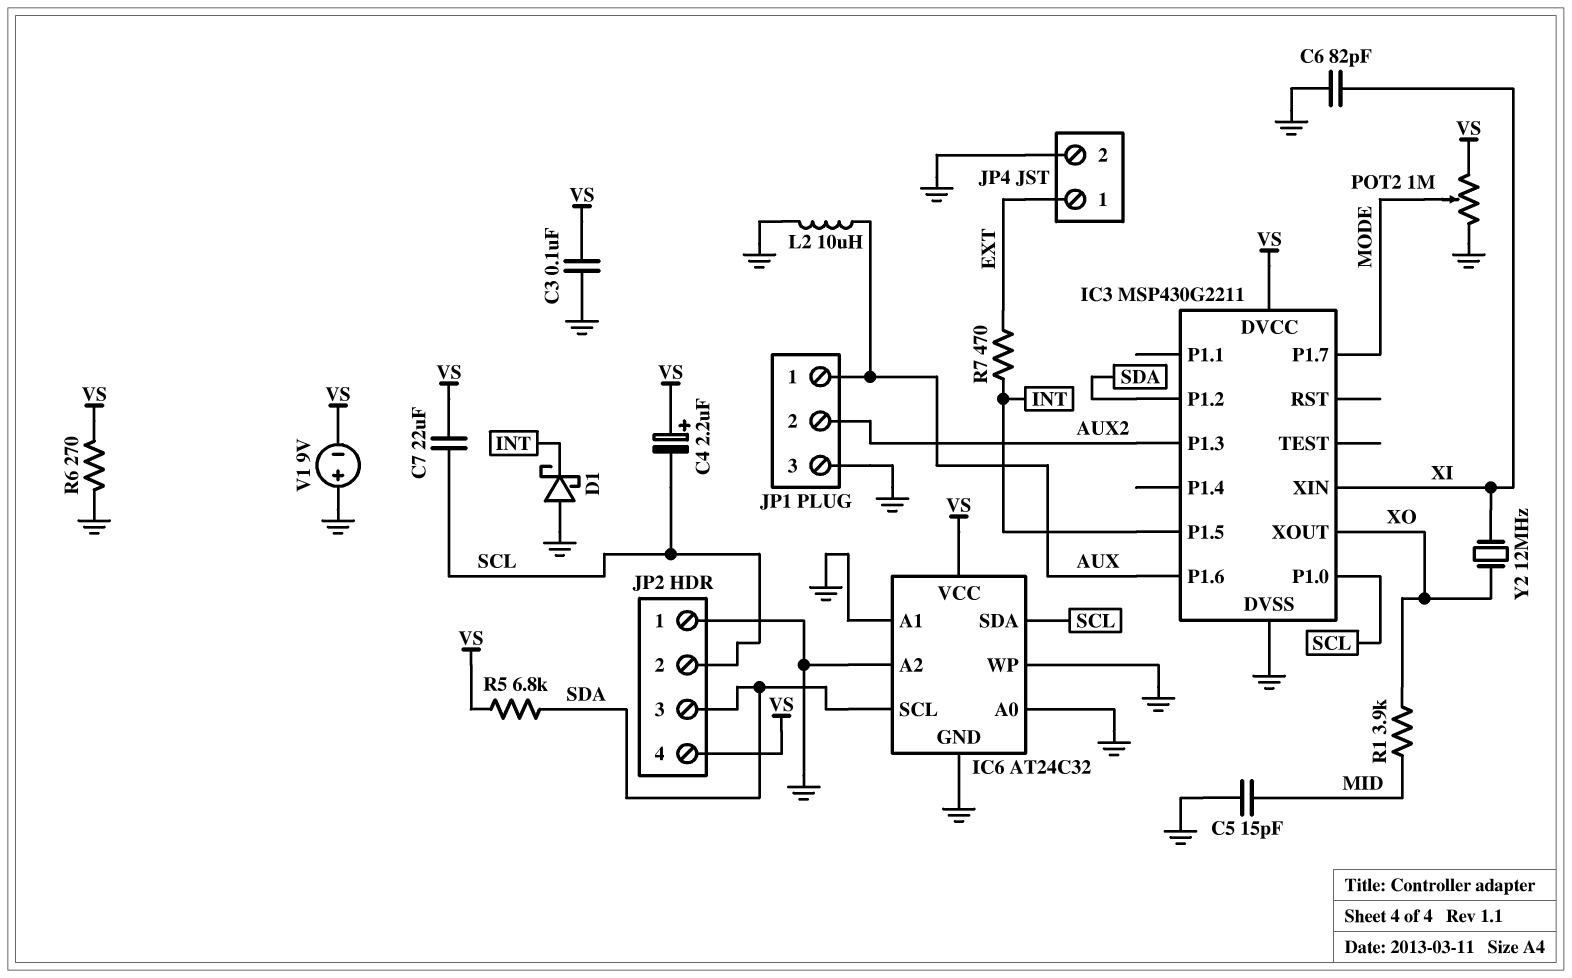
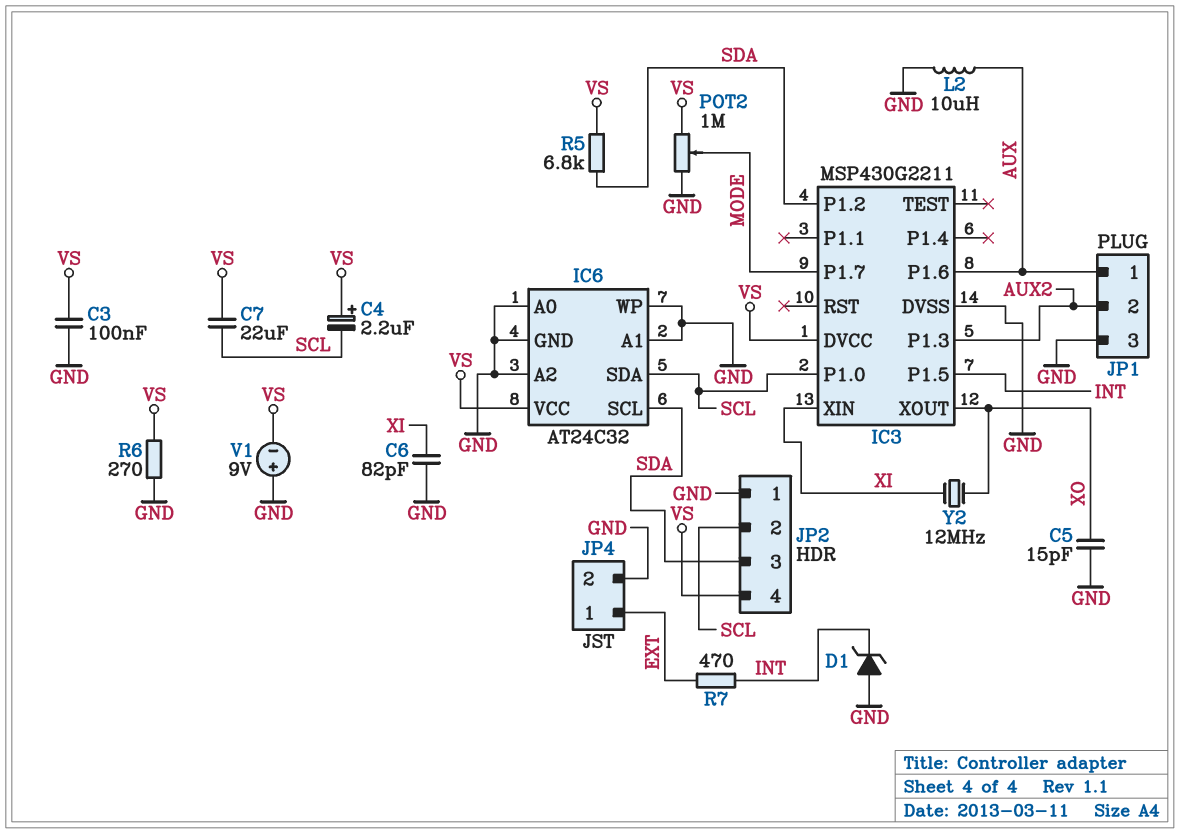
C5: 15pF (GND, MID) -> 15pF (GND, XO)
D1: schottky (A GND, K INT) -> zener (A GND, K INT)
R1: 3.9k (MID, XO) -> none

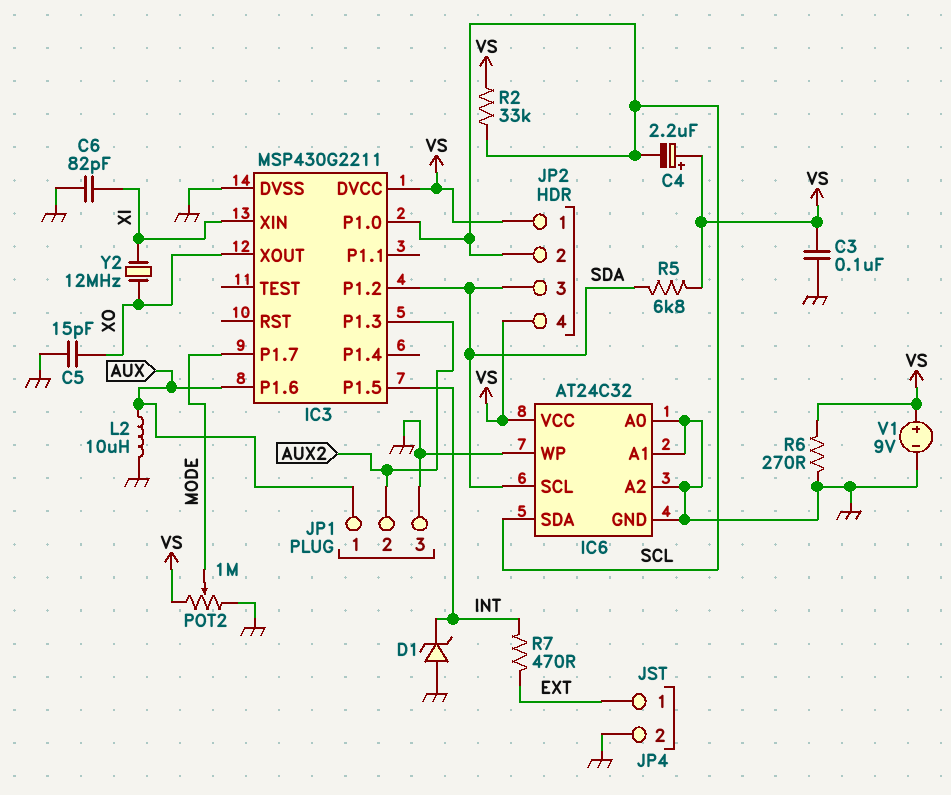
C7: 22uF (SCL, VS) -> none
JP2 pin 1: GND -> VS
R2: none -> 33k (SCL, VS)
V1: 9V (plus GND, minus VS) -> 9V (plus VS, minus GND)

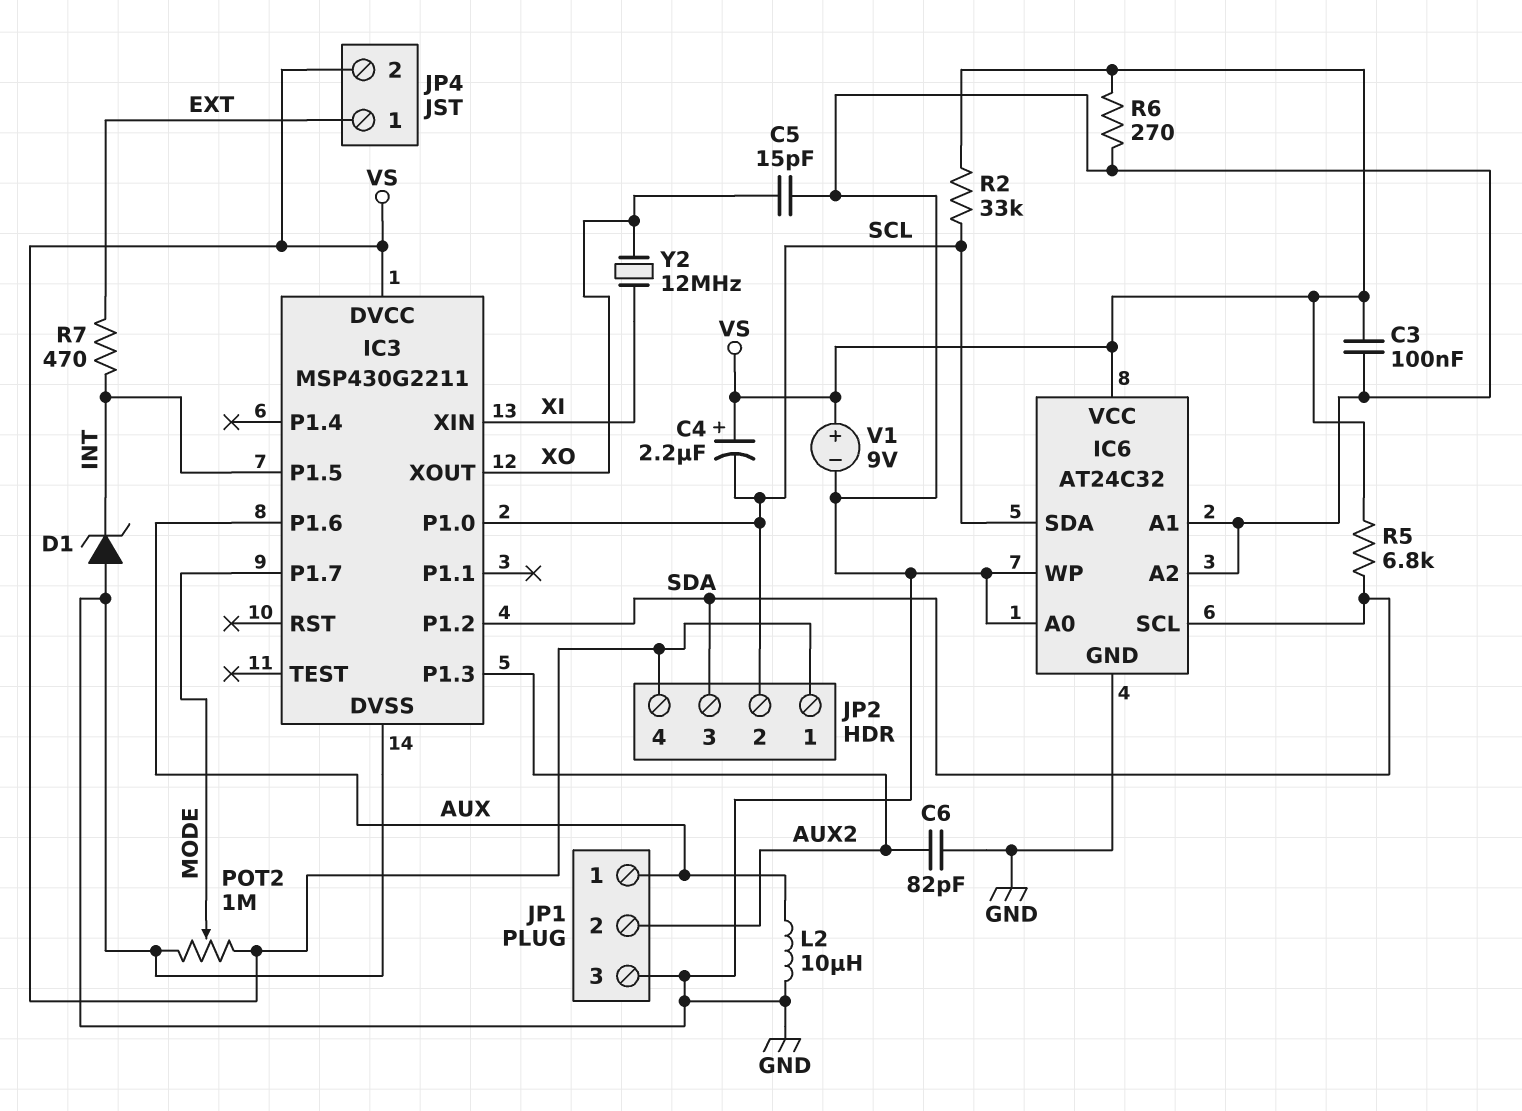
C6: 82pF (GND, XI) -> 82pF (AUX2, GND)
JP4 pin 2: GND -> VS

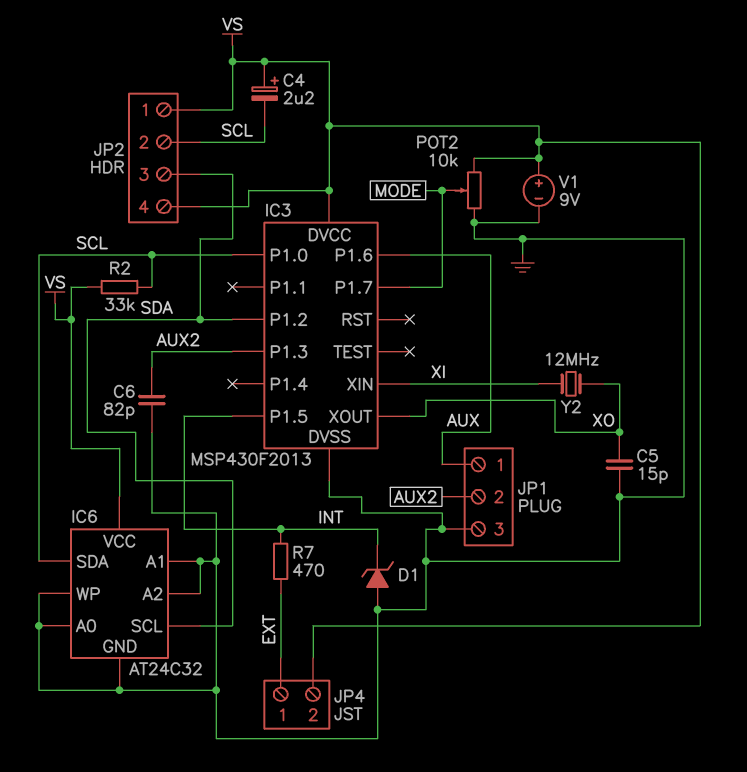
C3: 100nF (GND, VS) -> none
IC3: MSP430G2211 -> MSP430F2013
L2: 10uH (AUX, GND) -> none
POT2: 1M (GND, VS, wiper MODE) -> 10k (GND, VS, wiper MODE)
R5: 6.8k (SDA, VS) -> none
R6: 270 (GND, VS) -> none

